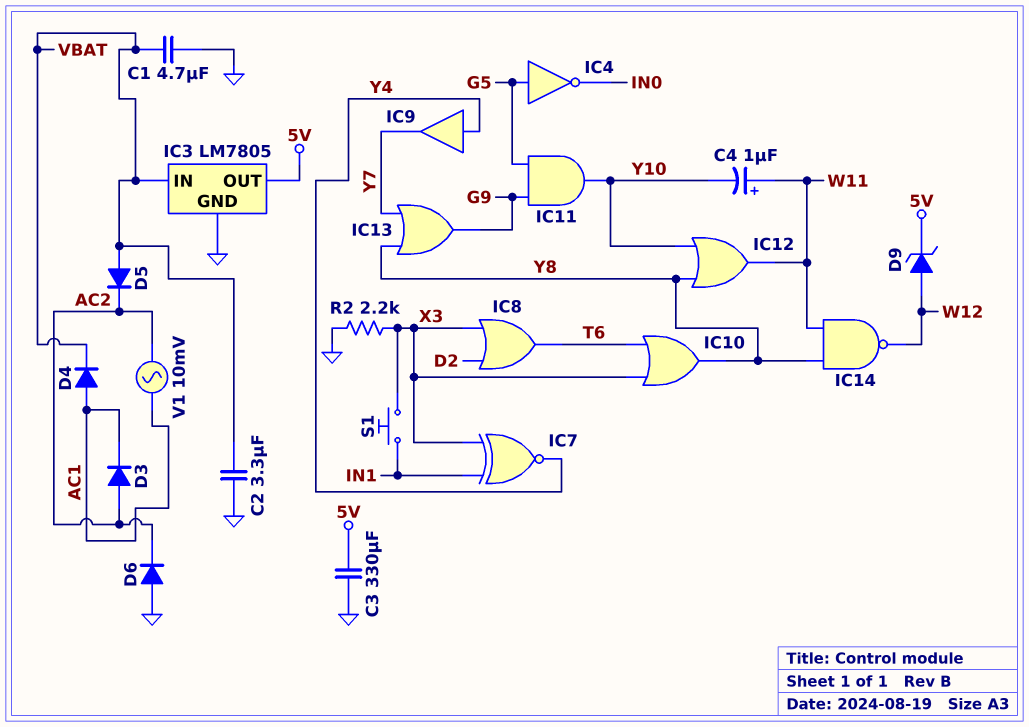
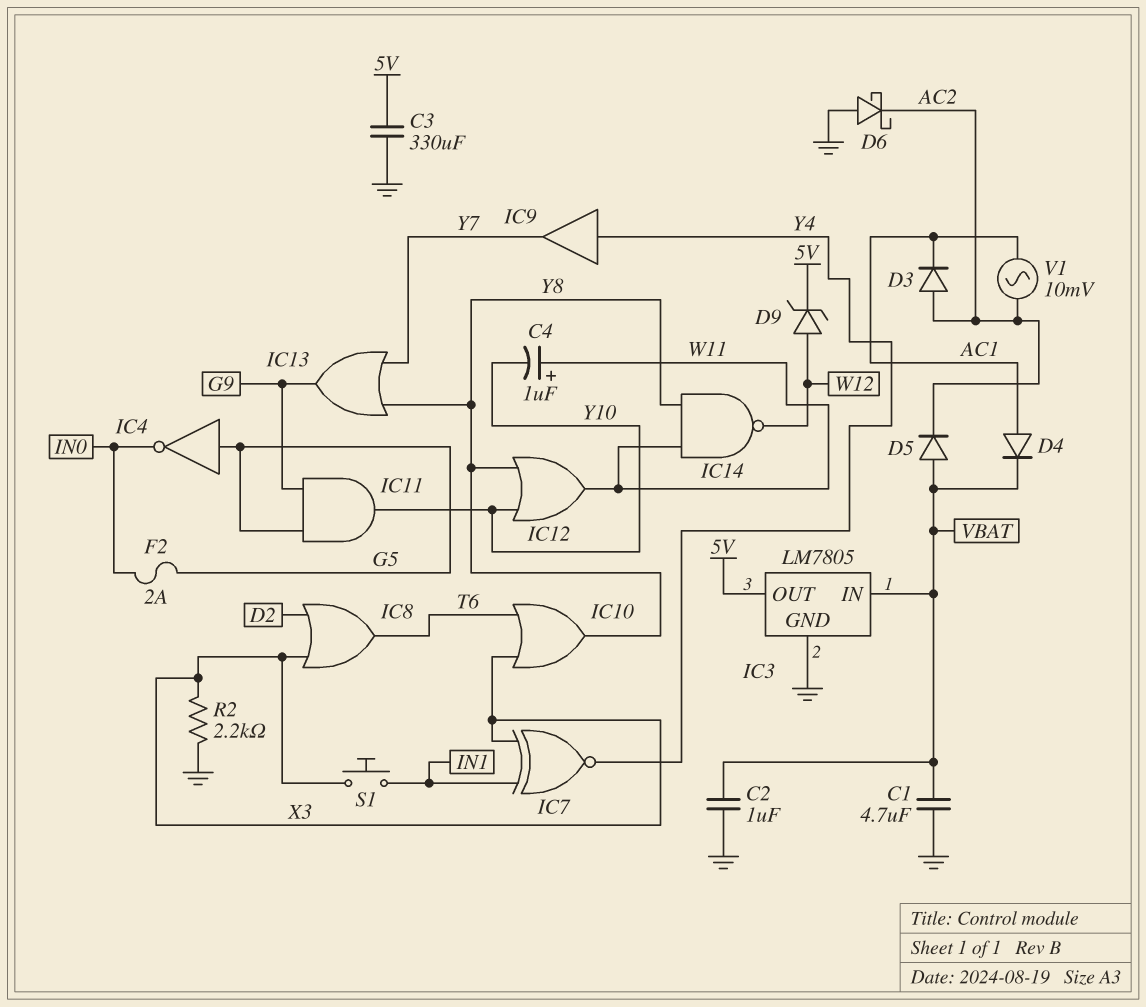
C2: 3.3uF (GND, VBAT) -> 1uF (GND, VBAT)
D6: diode (A GND, K AC2) -> schottky (A GND, K AC2)
F2: none -> 2A (G5, IN0)

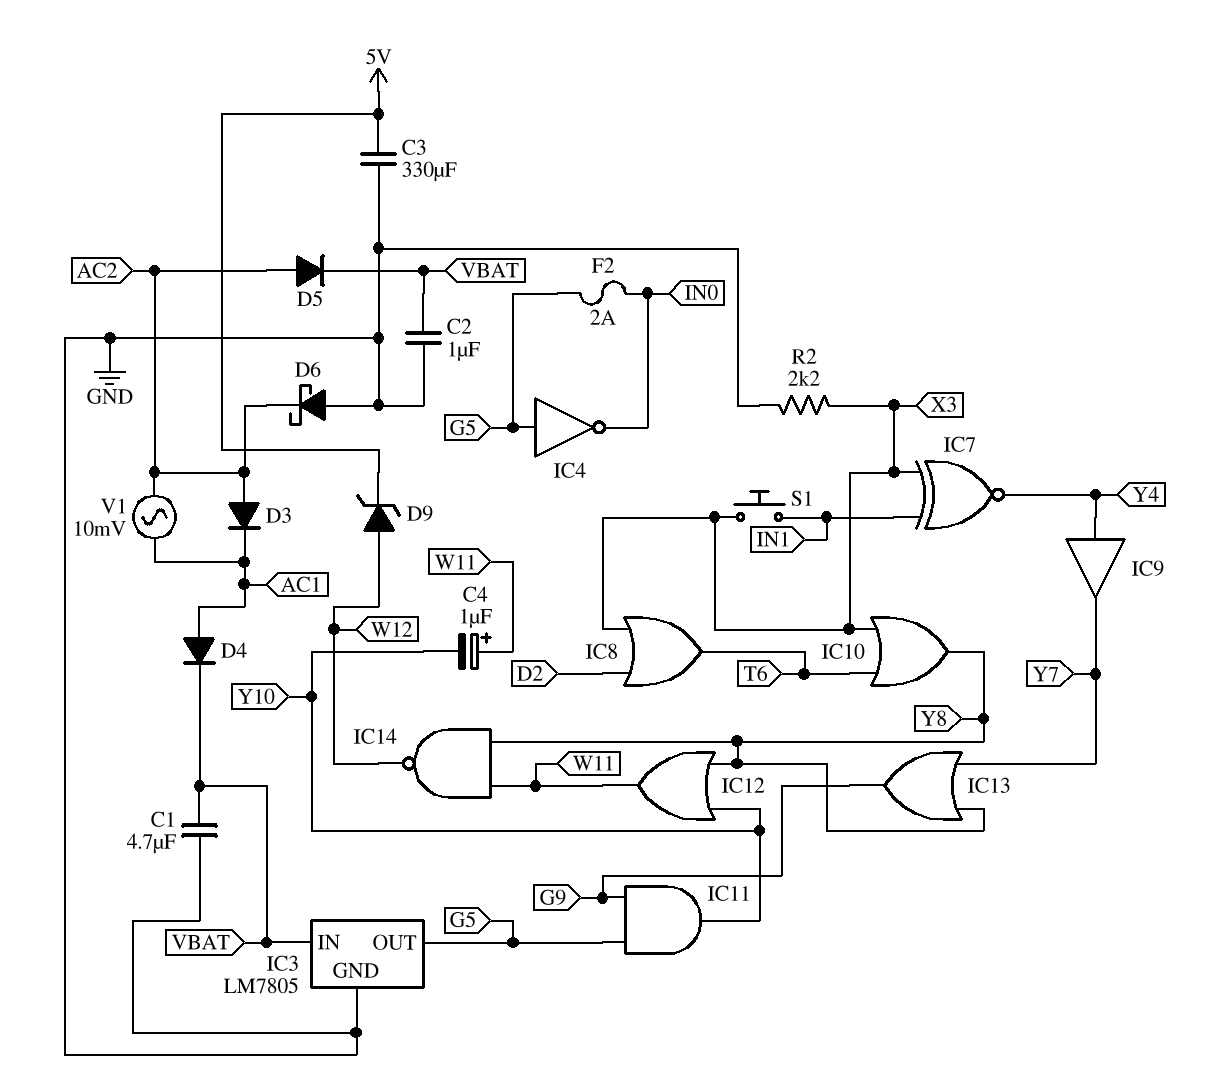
D5: diode (A VBAT, K AC2) -> diode (A AC2, K VBAT)
IC3 pin OUT: 5V -> G5

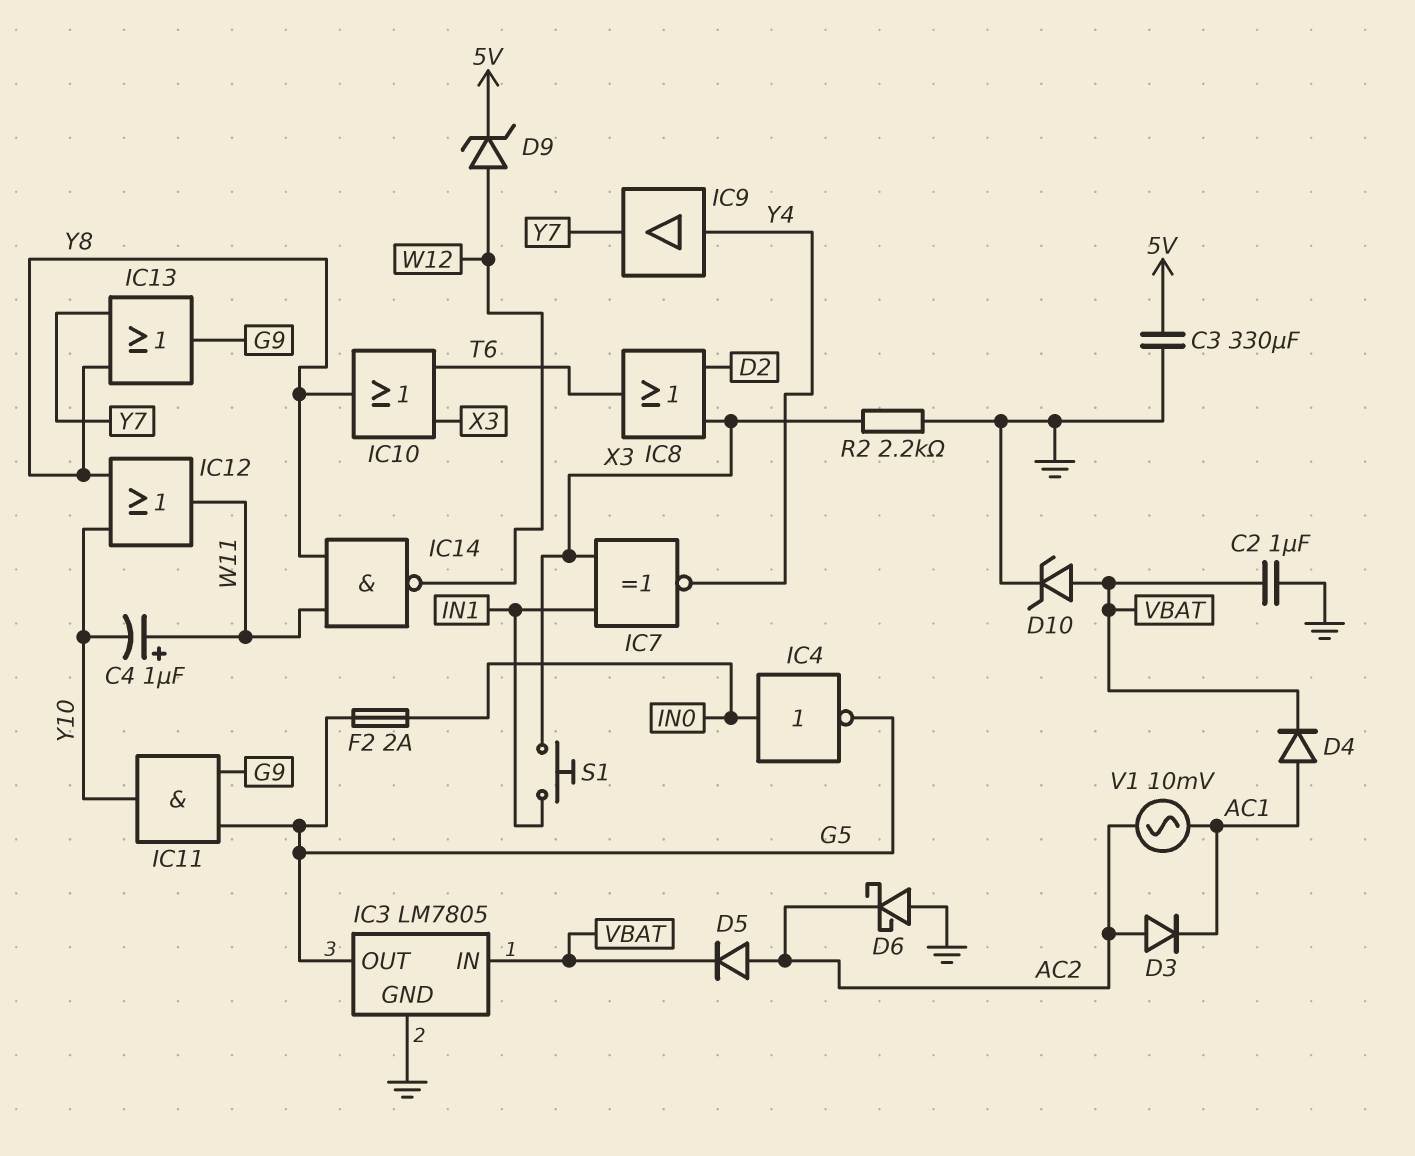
C1: 4.7uF (GND, VBAT) -> none
D10: none -> zener (A VBAT, K GND)
IC4: NOT (in G5, out IN0) -> NOT (in IN0, out G5)

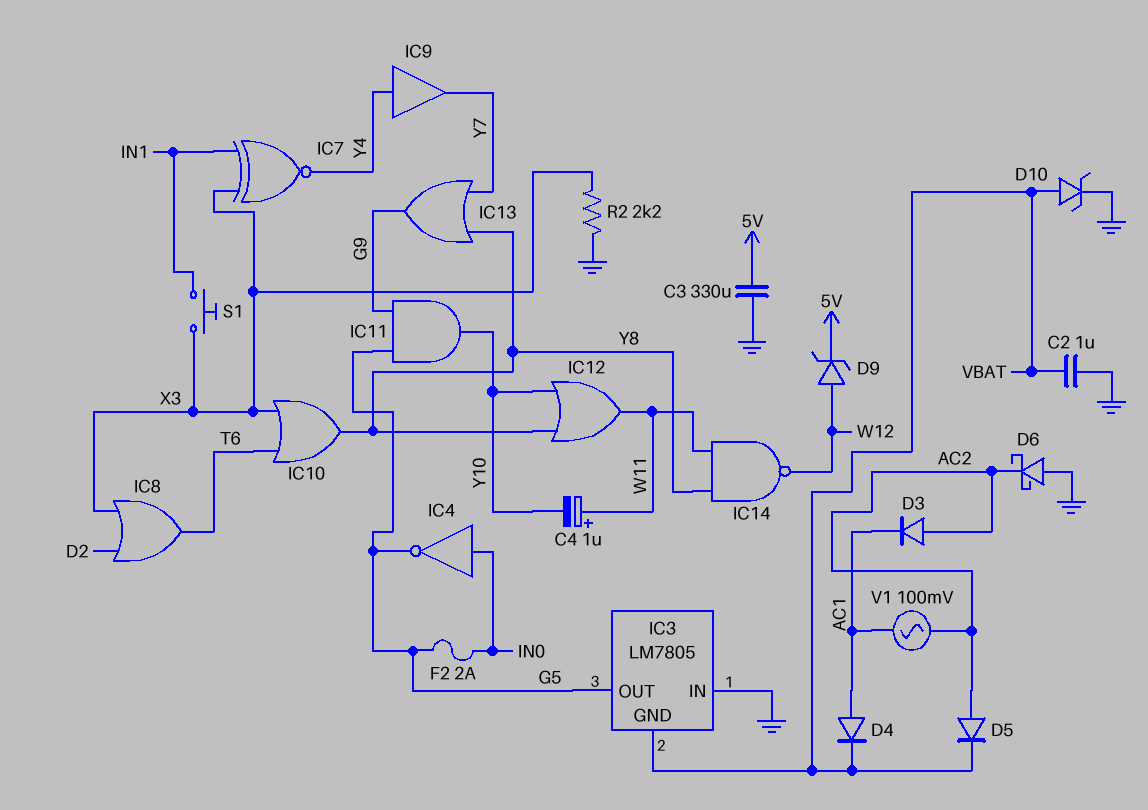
IC3 pin GND: GND -> VBAT
IC3 pin IN: VBAT -> GND
V1: AC 10mV (AC1, AC2) -> AC 100mV (AC1, AC2)

